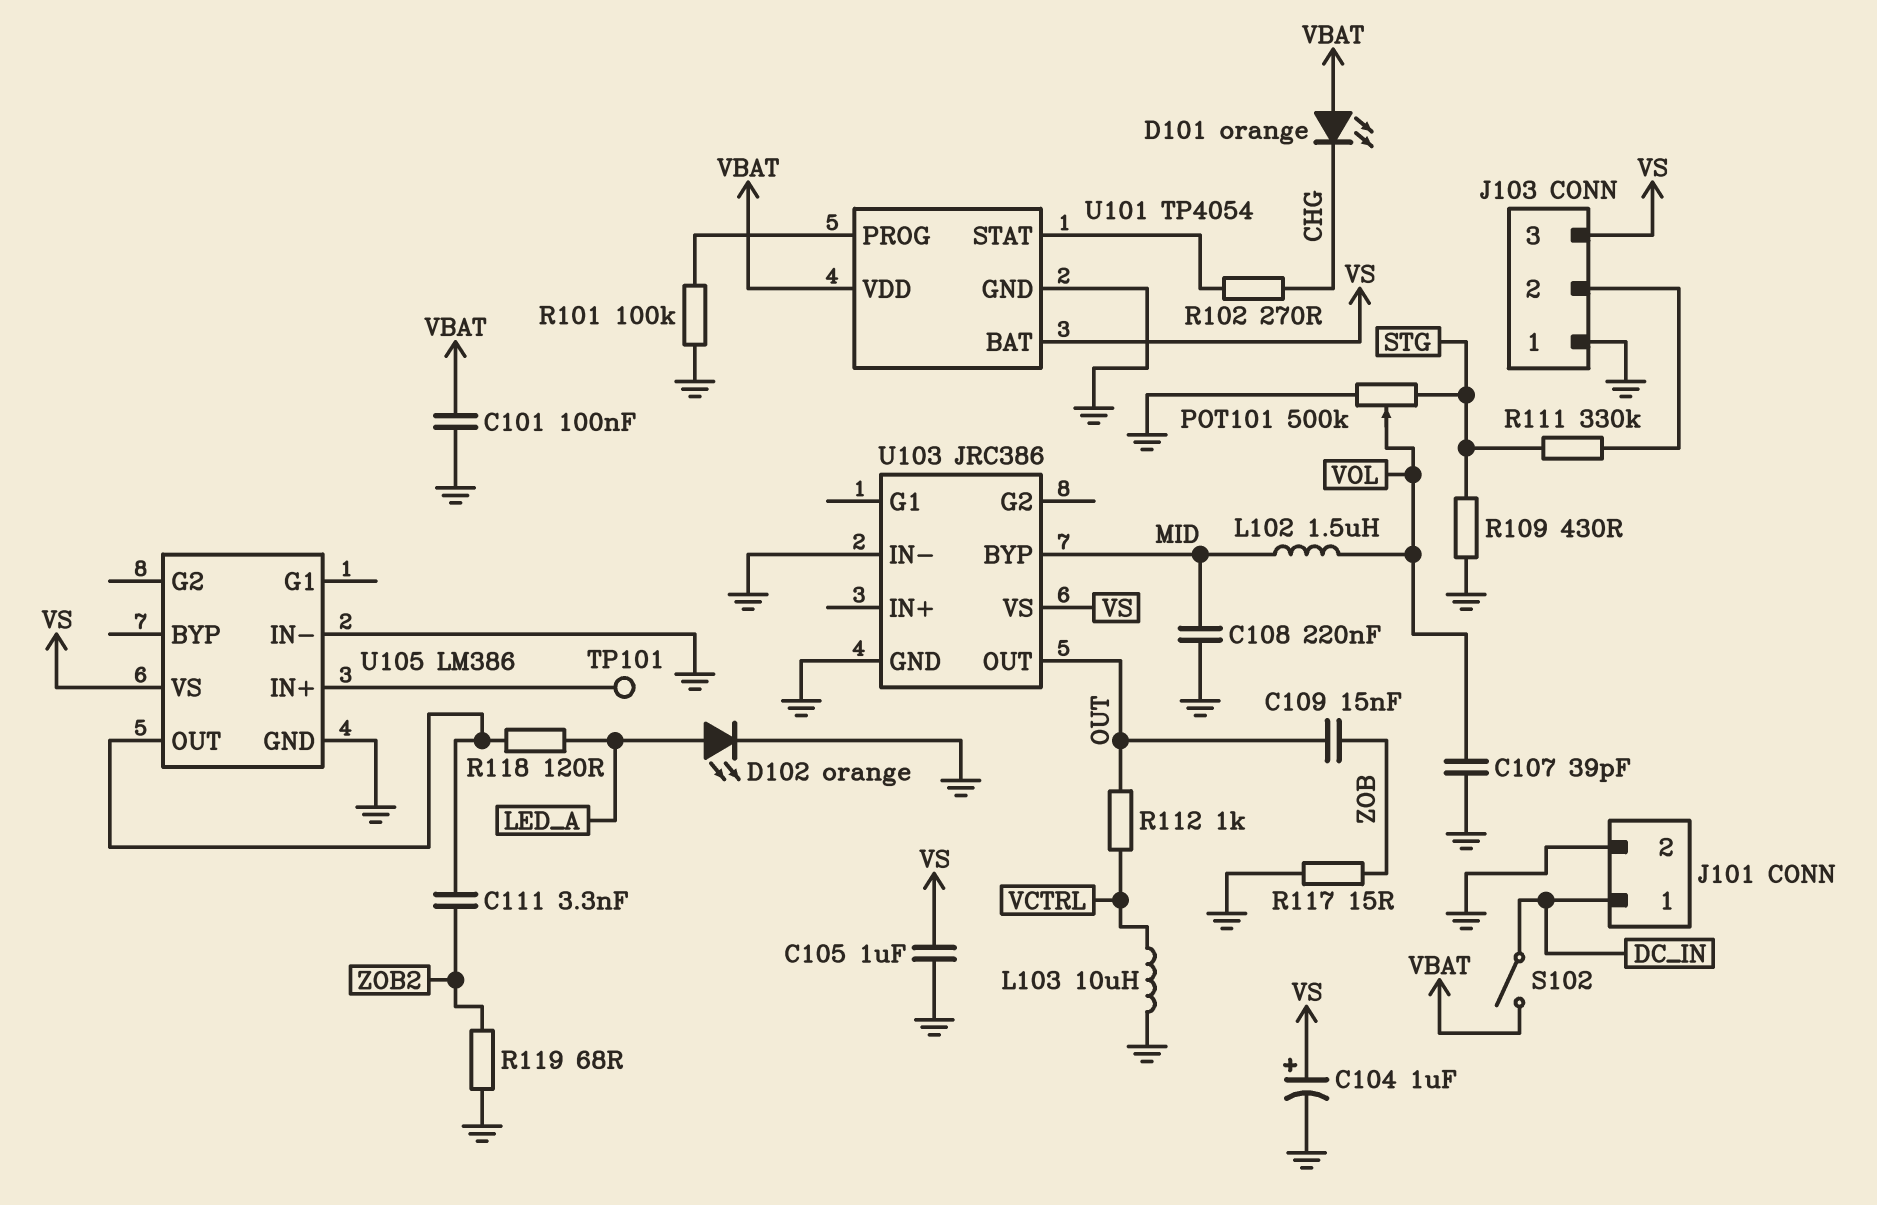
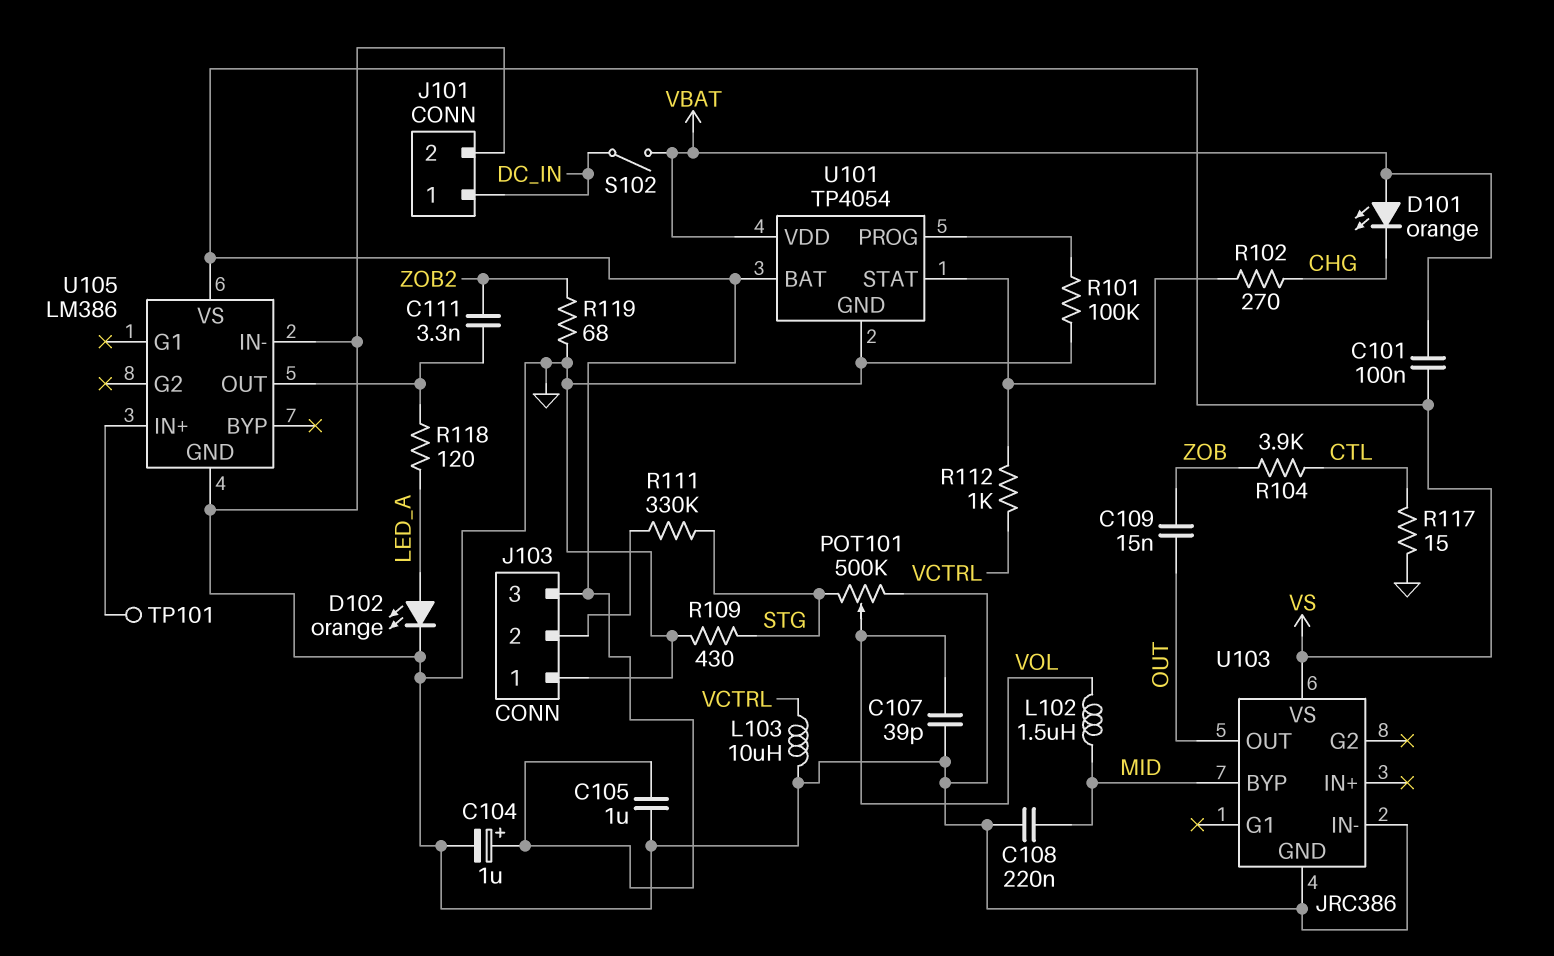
C101: 100nF (GND, VBAT) -> 100nF (VBAT, VS)
R104: none -> 3.9k (CTL, ZOB)
R112: 1k (OUT, VCTRL) -> 1k (U101/STAT, VCTRL)
R117: 15 (GND, ZOB) -> 15 (CTL, GND)

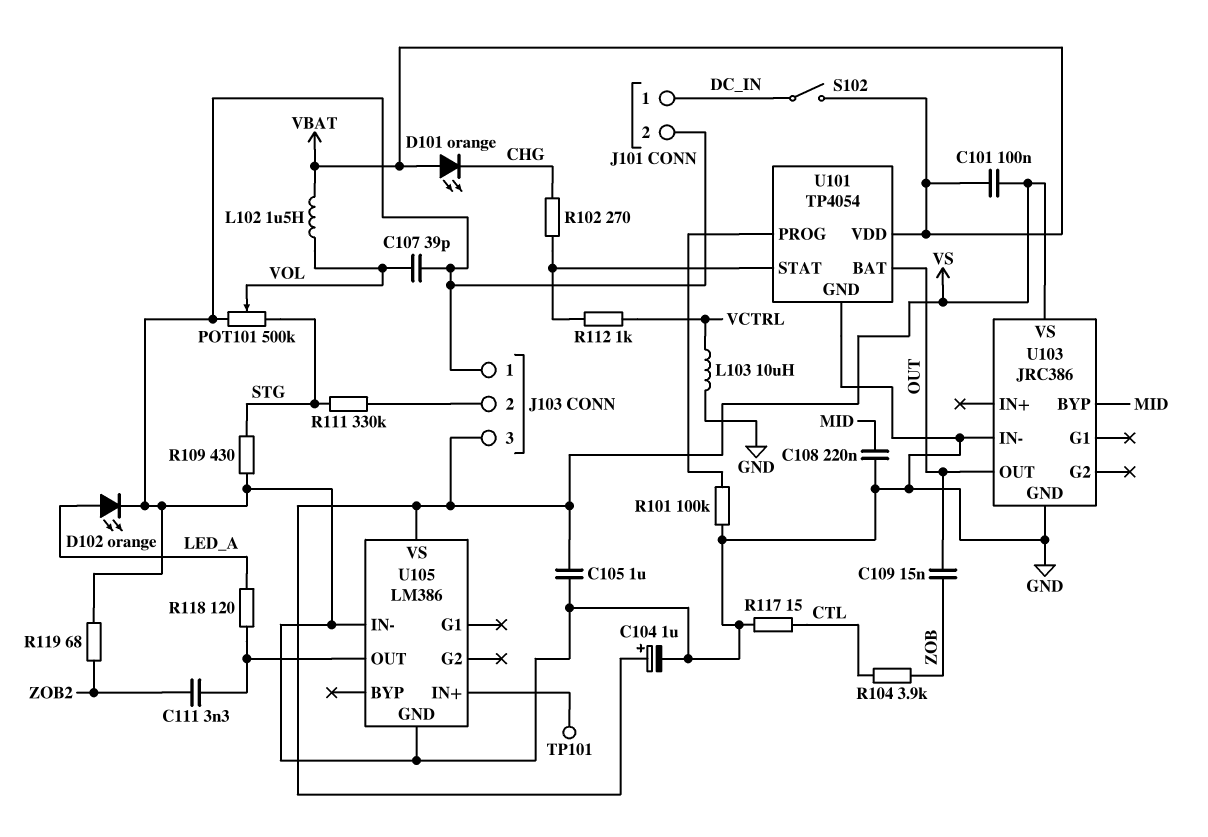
L102: 1.5uH (MID, VOL) -> 1.5uH (VBAT, VOL)
U101 pin BAT: VS -> OUT

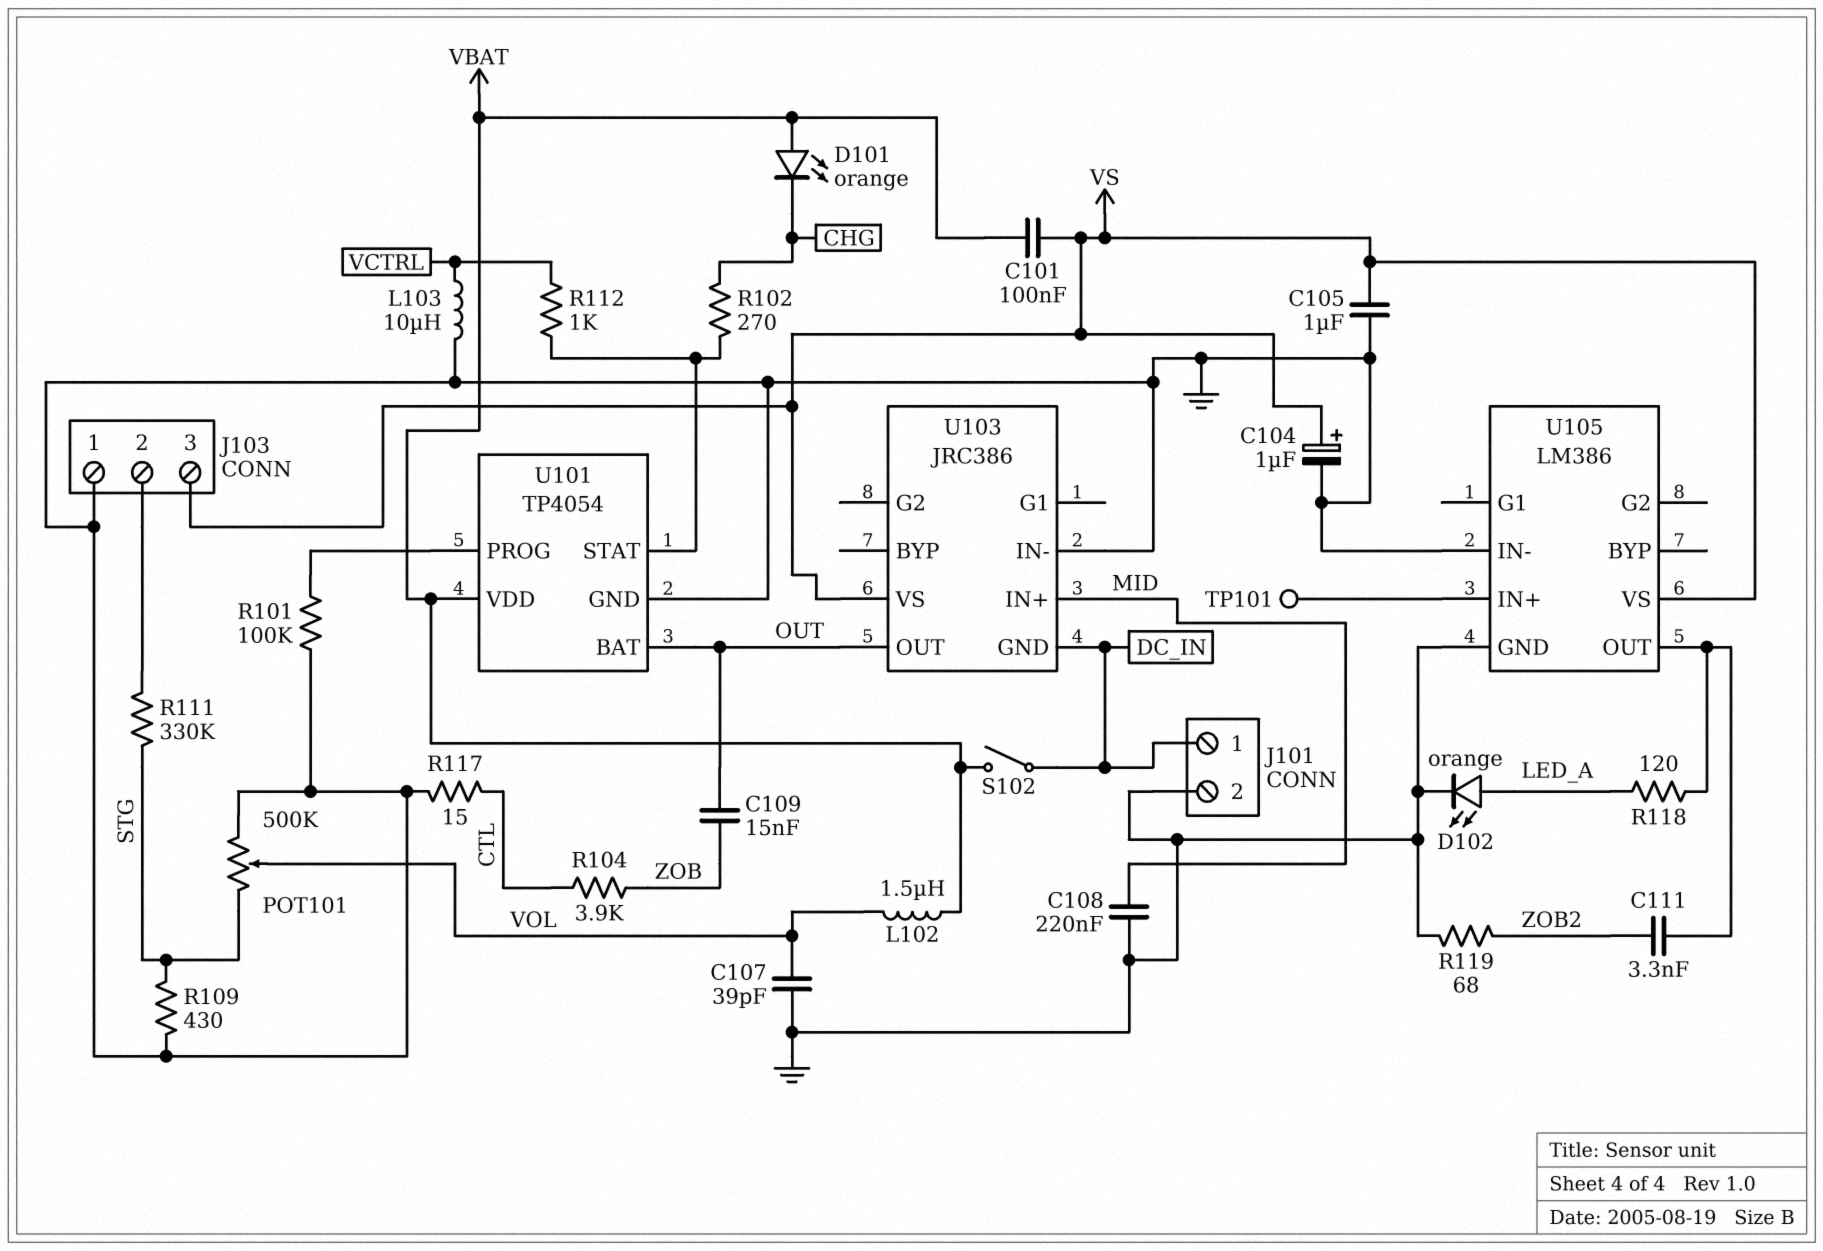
U103 pin BYP: MID -> none
U103 pin GND: GND -> DC_IN
U103 pin IN+: none -> MID

